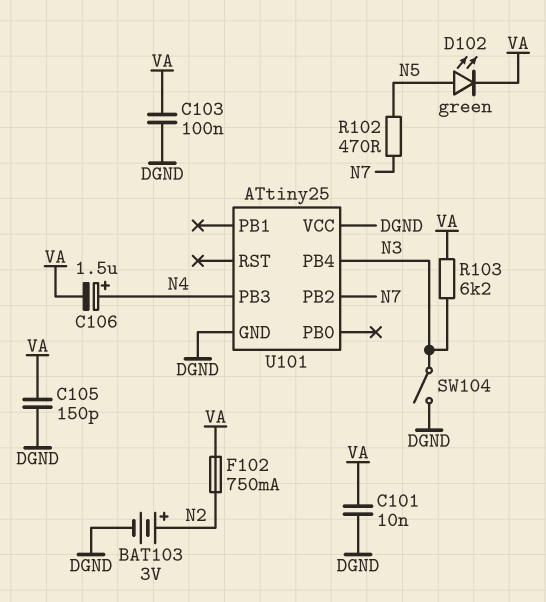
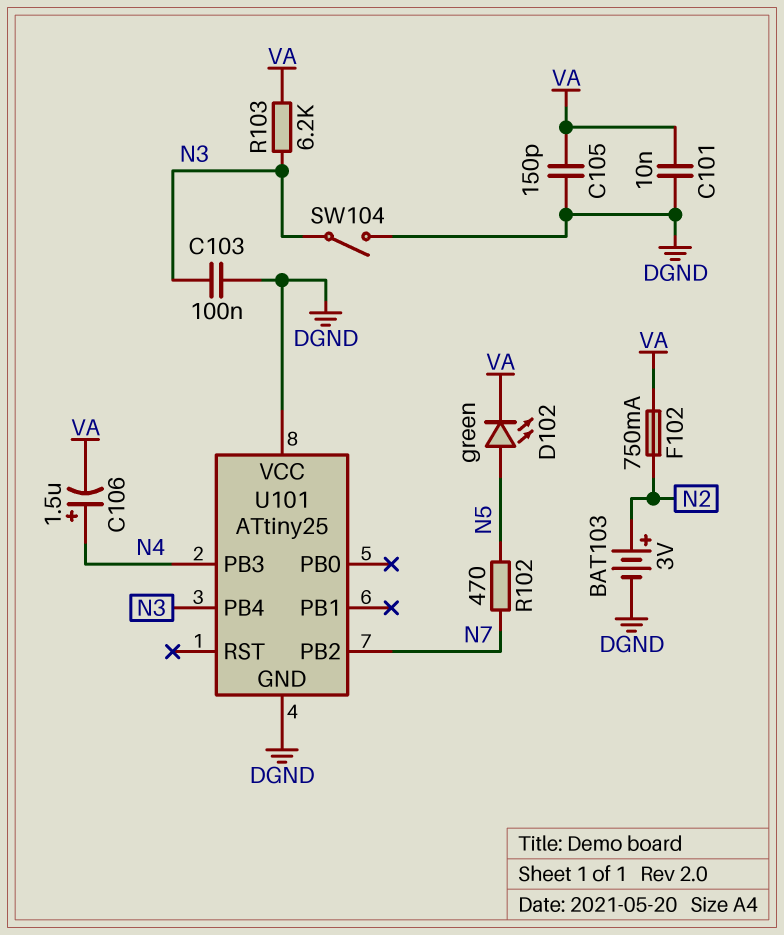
C103: 100nF (DGND, VA) -> 100nF (DGND, N3)

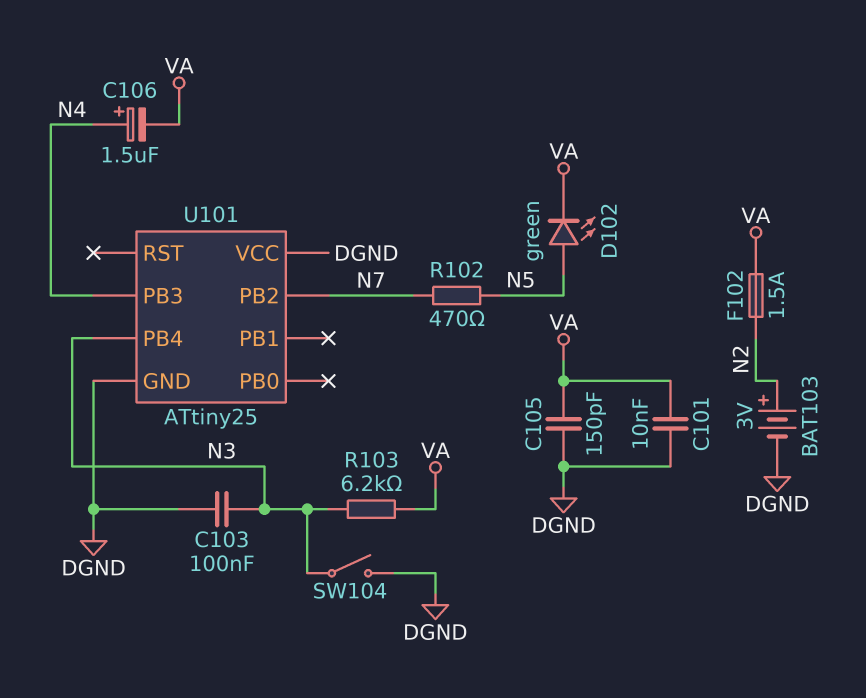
F102: 750mA (N2, VA) -> 1.5A (N2, VA)

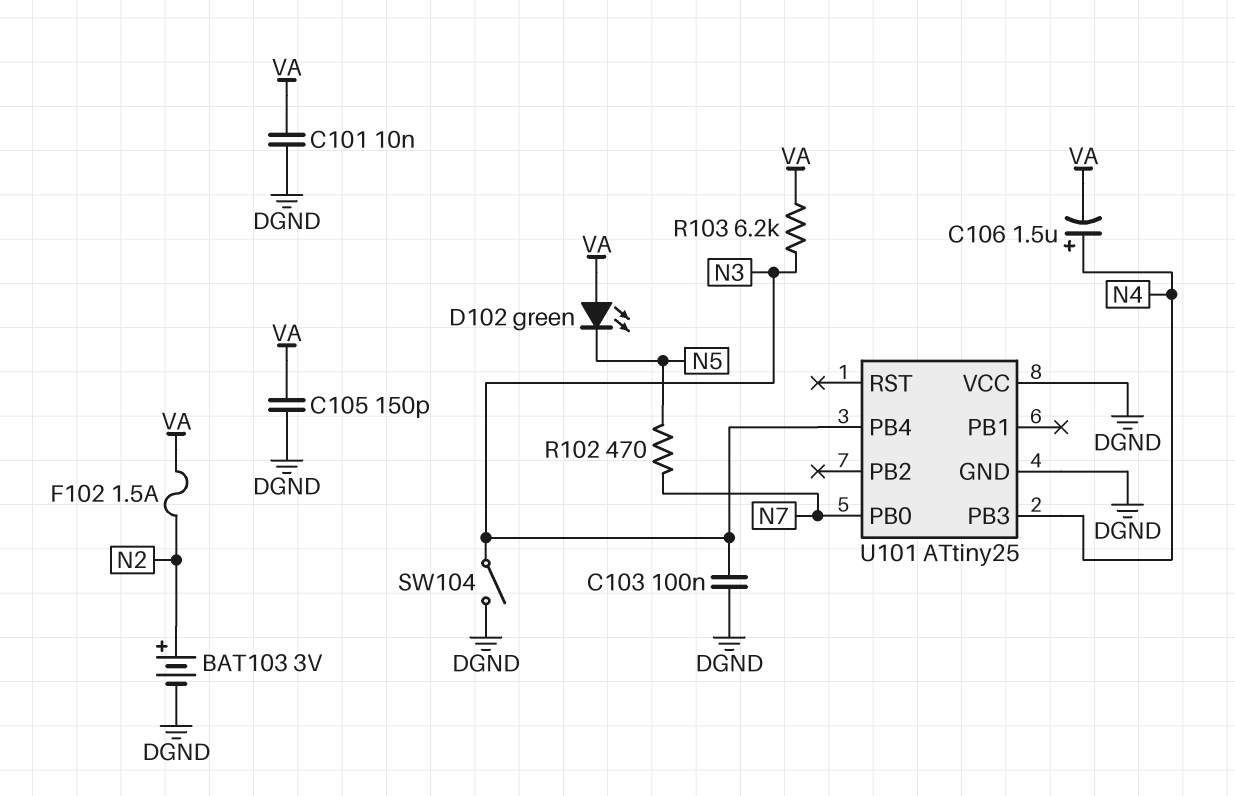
D102: LED green (A N5, K VA) -> LED green (A VA, K N5)
U101 pin PB0: none -> N7
U101 pin PB2: N7 -> none

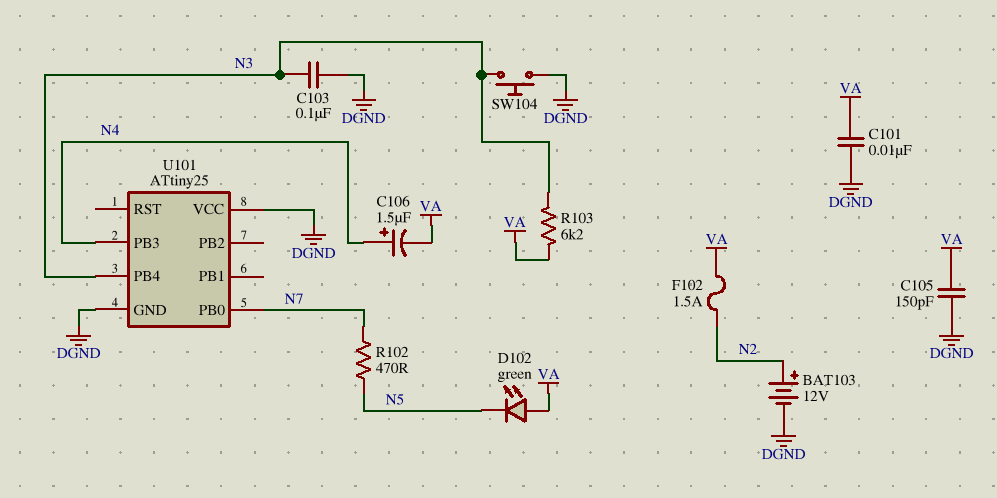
BAT103: 3V (plus N2, minus DGND) -> 12V (plus N2, minus DGND)
SW104: switch (DGND, N3) -> button (DGND, N3)

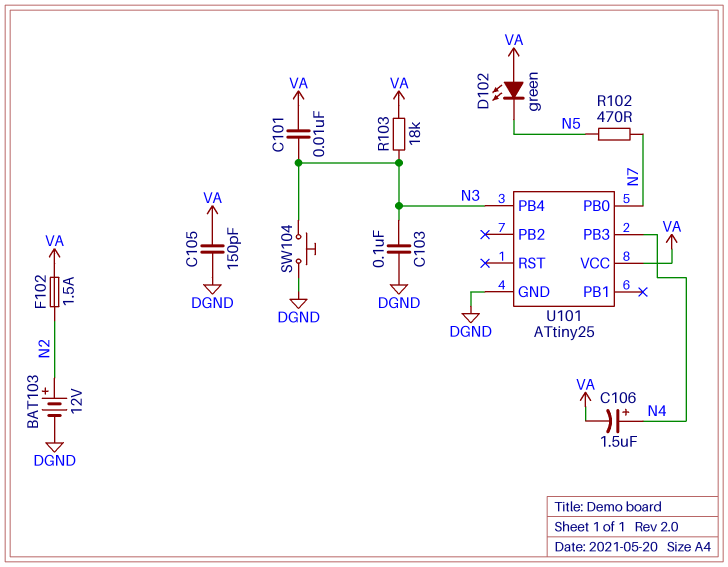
C101: 10nF (DGND, VA) -> 10nF (N3, VA)
R103: 6.2k (N3, VA) -> 18k (N3, VA)
U101 pin VCC: DGND -> VA

